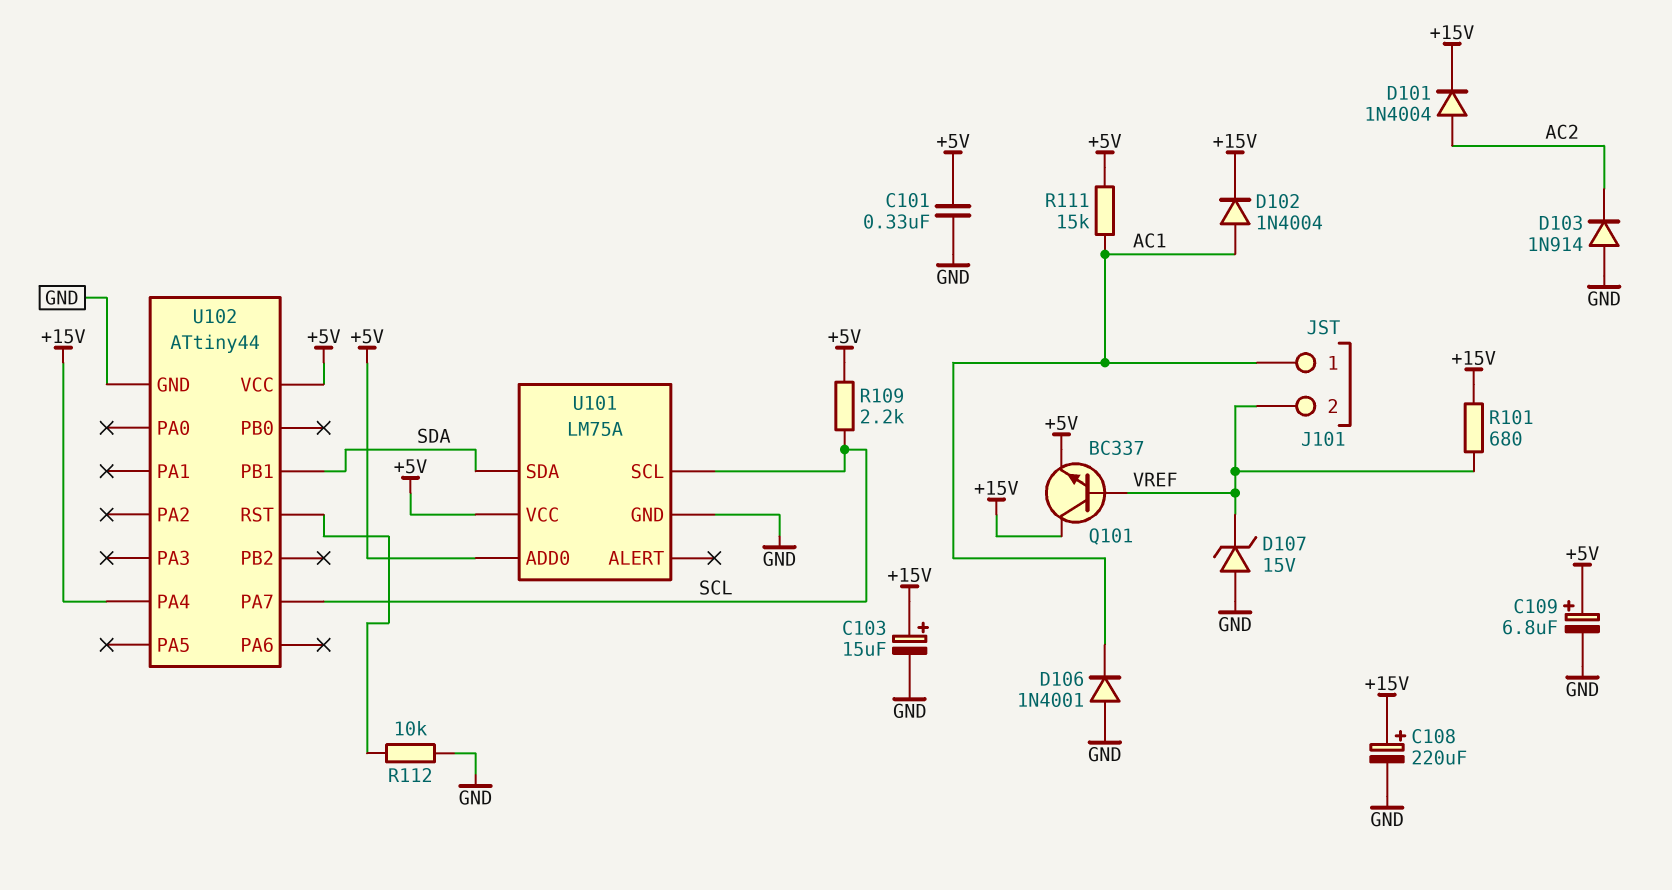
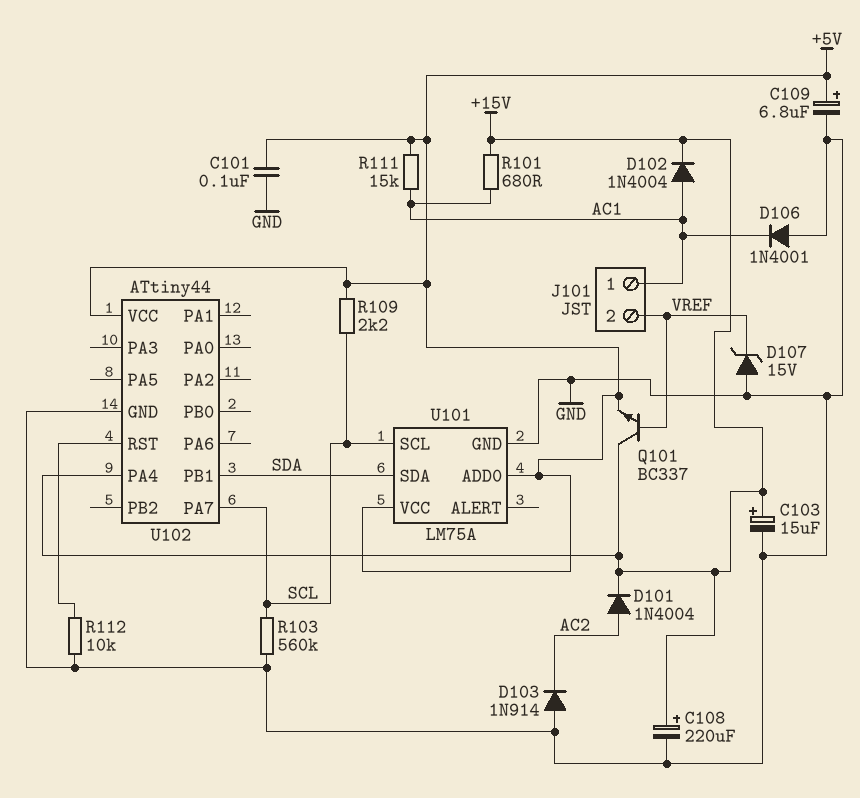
C101: 330nF (+5V, GND) -> 100nF (+5V, GND)
R101: 680 (+15V, VREF) -> 680 (+15V, AC1)
R103: none -> 560k (GND, SCL)

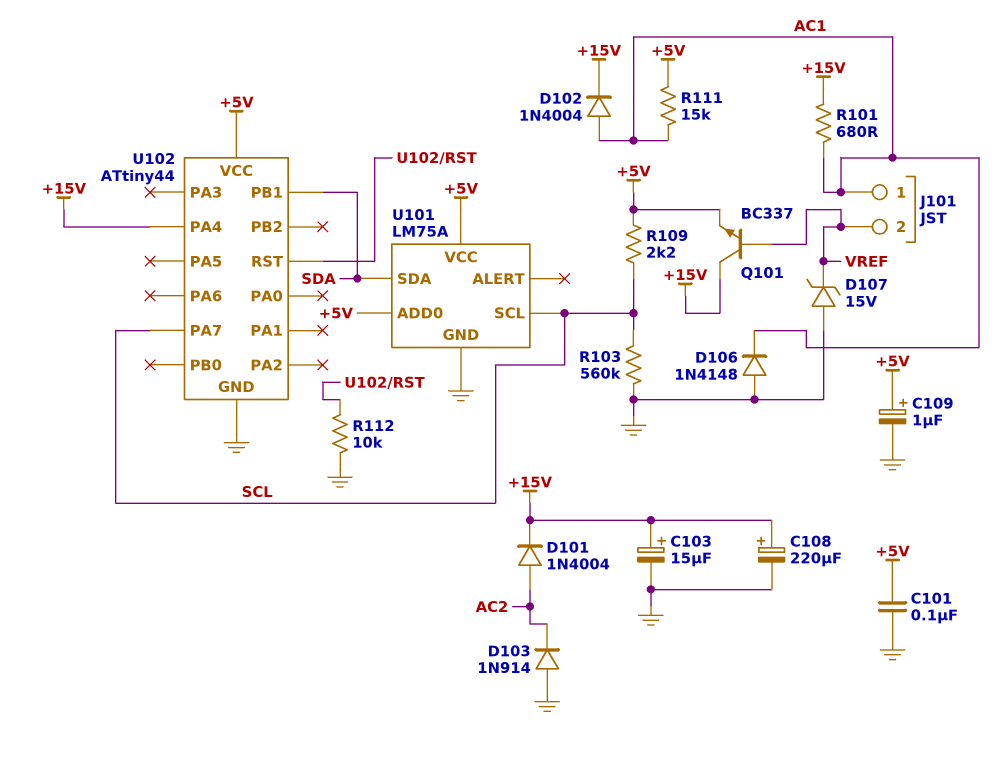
C109: 6.8uF (plus +5V, minus GND) -> 1uF (plus +5V, minus GND)
D106: diode 1N4001 (A GND, K AC1) -> diode 1N4148 (A GND, K AC1)

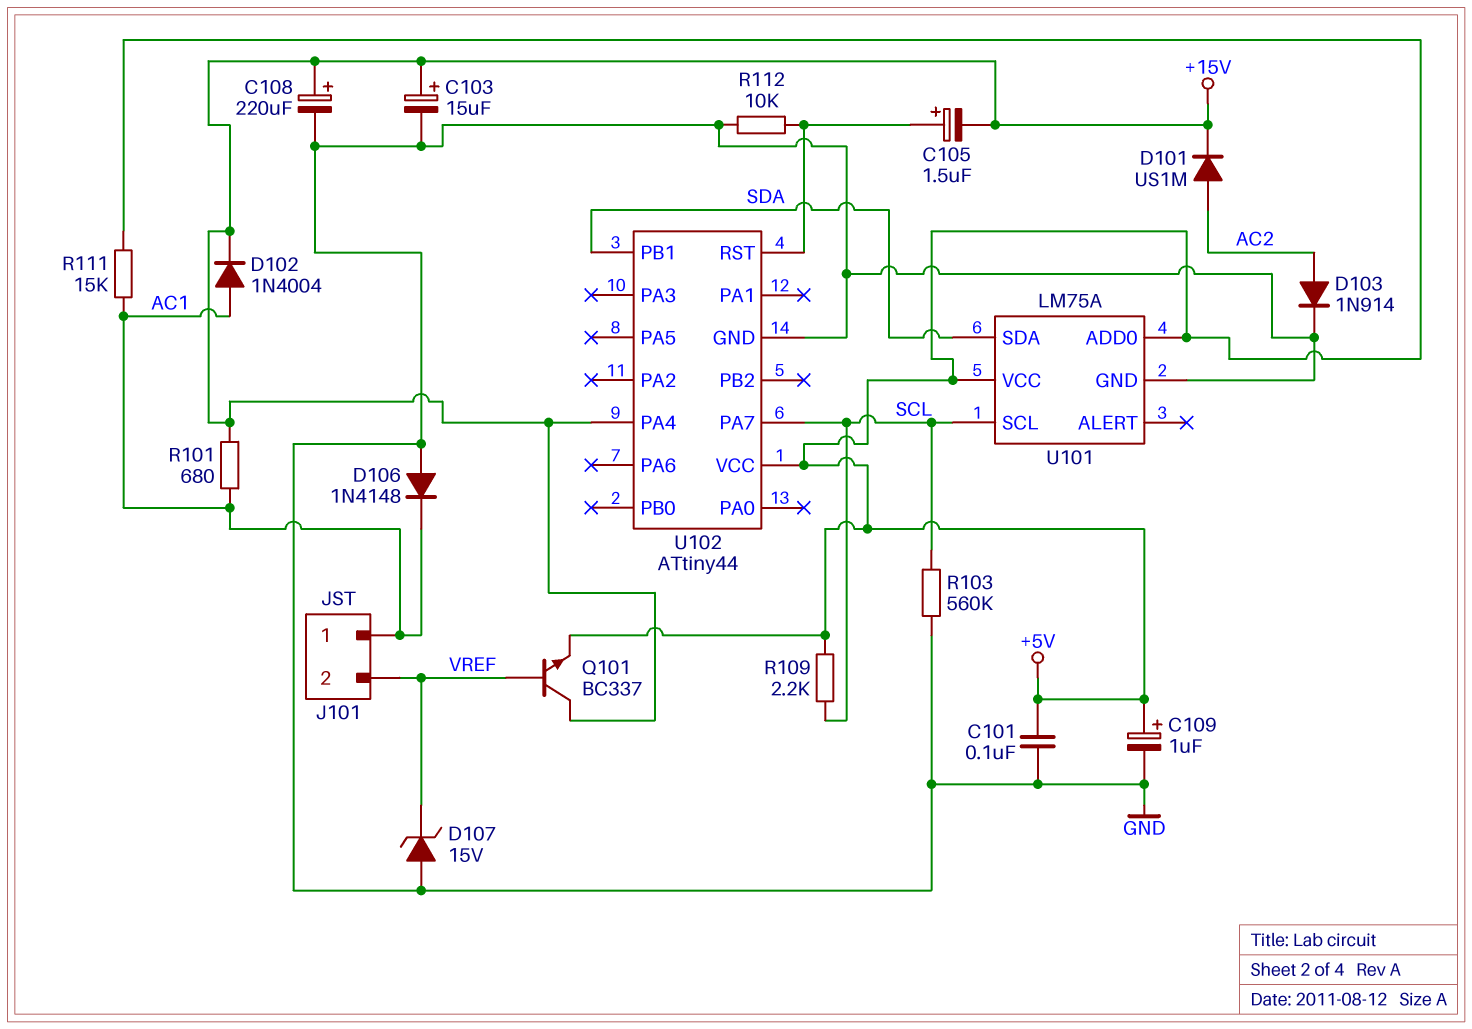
C105: none -> 1.5uF (plus U102/RST, minus +15V)
D101: diode 1N4004 (A AC2, K +15V) -> diode US1M (A AC2, K +15V)
D103: diode 1N914 (A GND, K AC2) -> diode 1N914 (A AC2, K GND)

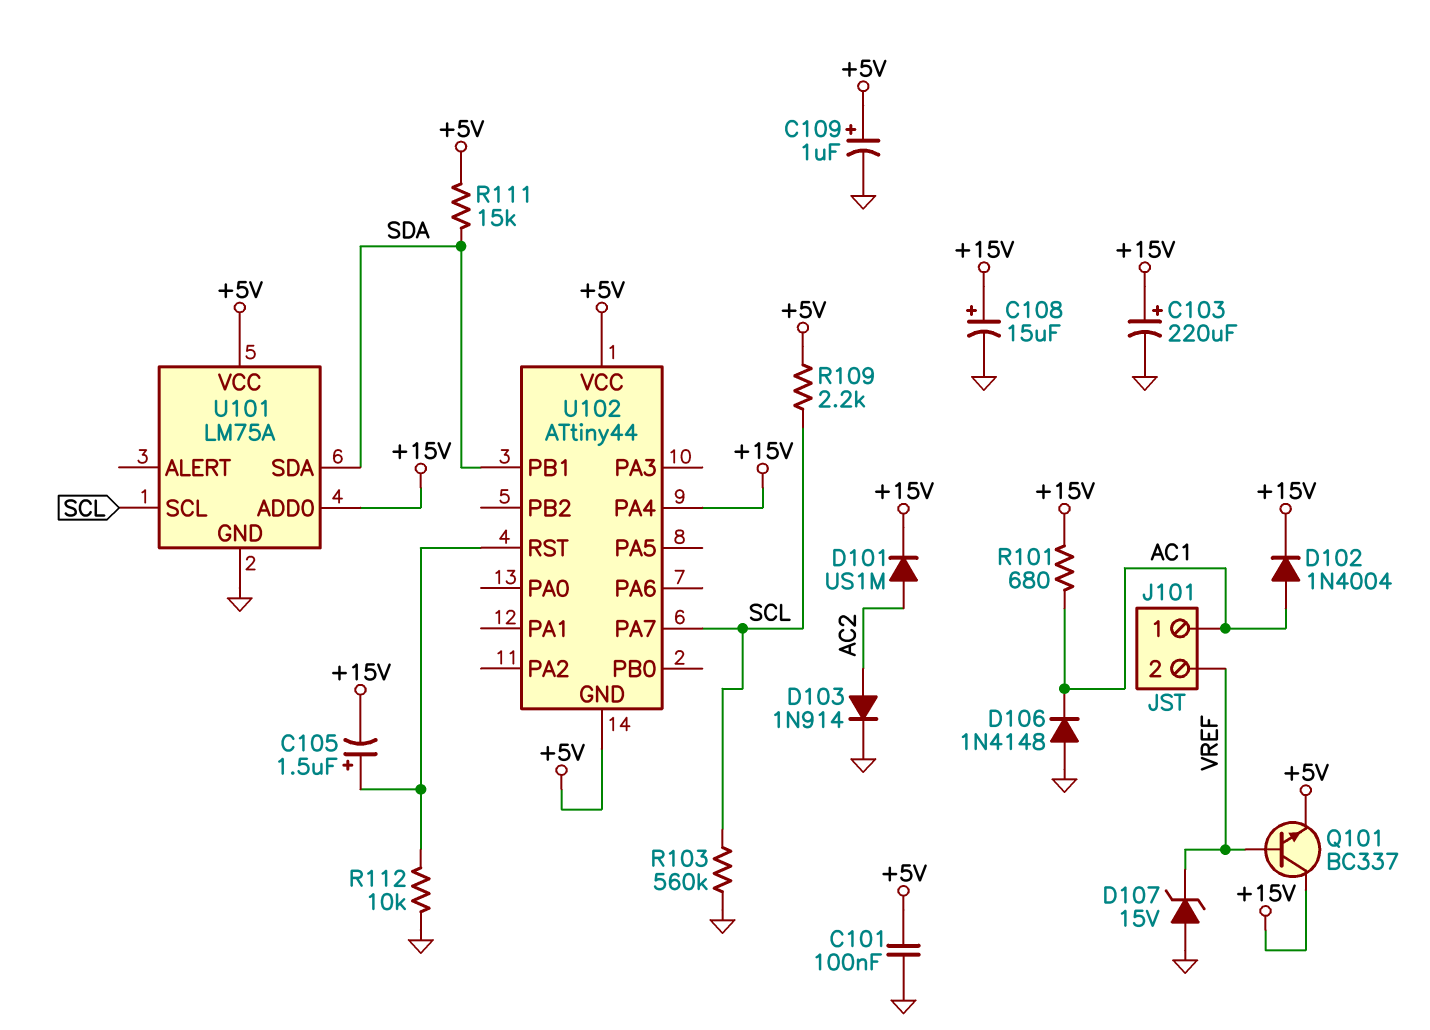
C103: 15uF (plus +15V, minus GND) -> 220uF (plus +15V, minus GND)
C108: 220uF (plus +15V, minus GND) -> 15uF (plus +15V, minus GND)
R111: 15k (+5V, AC1) -> 15k (+5V, SDA)
U101 pin ADD0: +5V -> +15V
U102 pin GND: GND -> +5V

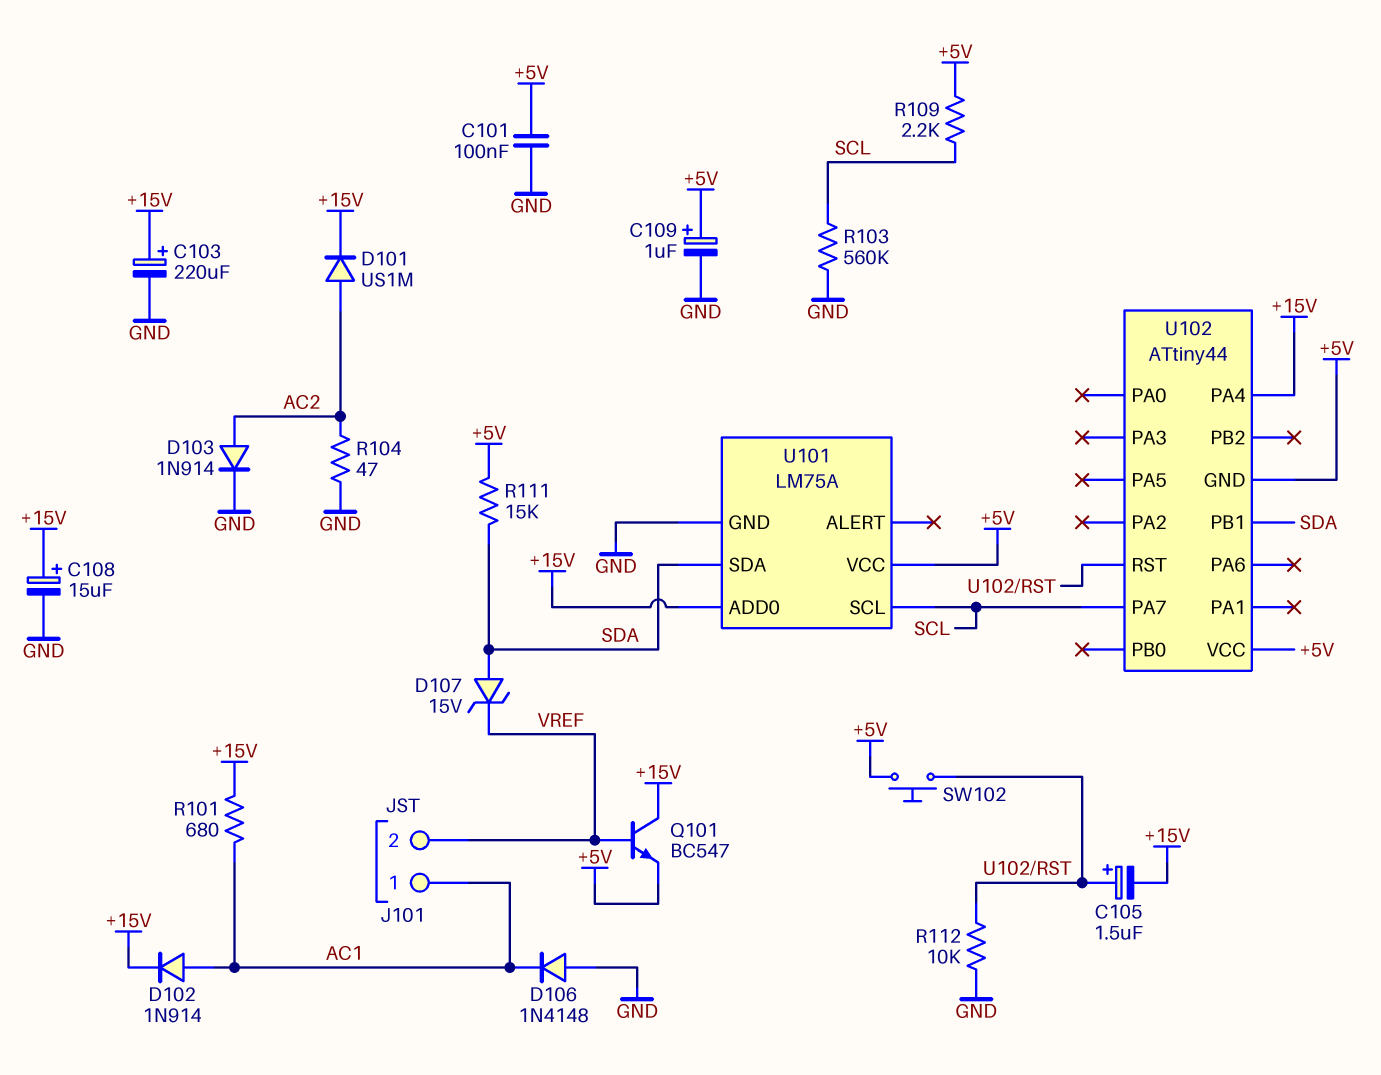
D102: diode 1N4004 (A AC1, K +15V) -> diode 1N914 (A AC1, K +15V)
D107: zener 15V (A GND, K VREF) -> zener 15V (A SDA, K VREF)
Q101: NPN BC337 (B VREF, C +15V, E +5V) -> NPN BC547 (B VREF, C +15V, E +5V)
R104: none -> 47 (AC2, GND)
SW102: none -> button (+5V, U102/RST)

